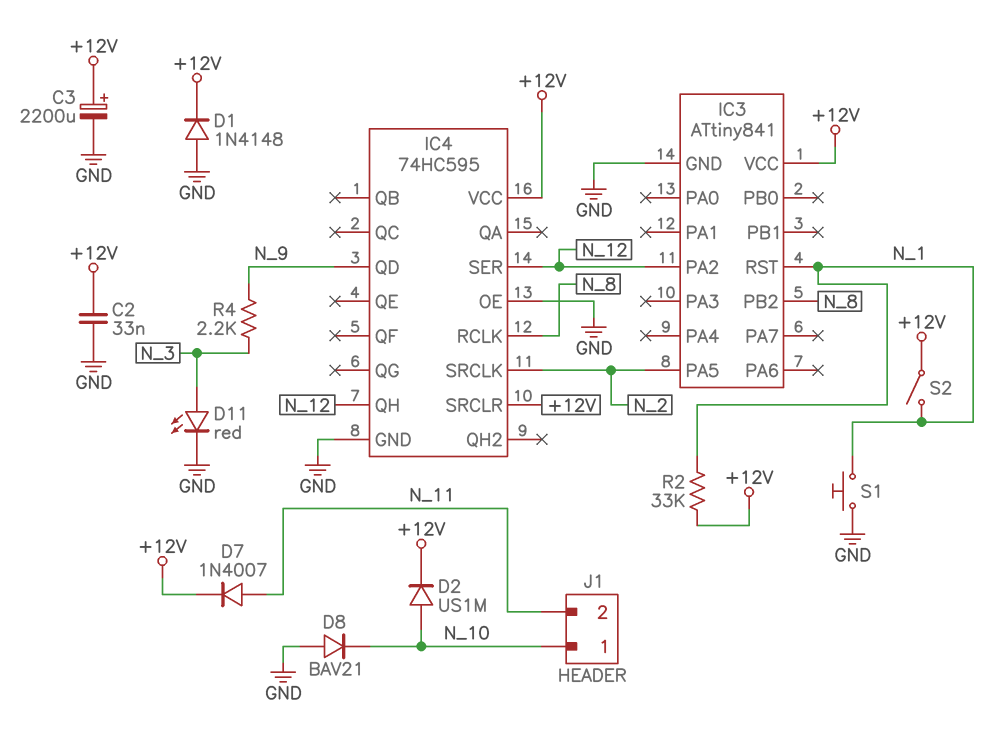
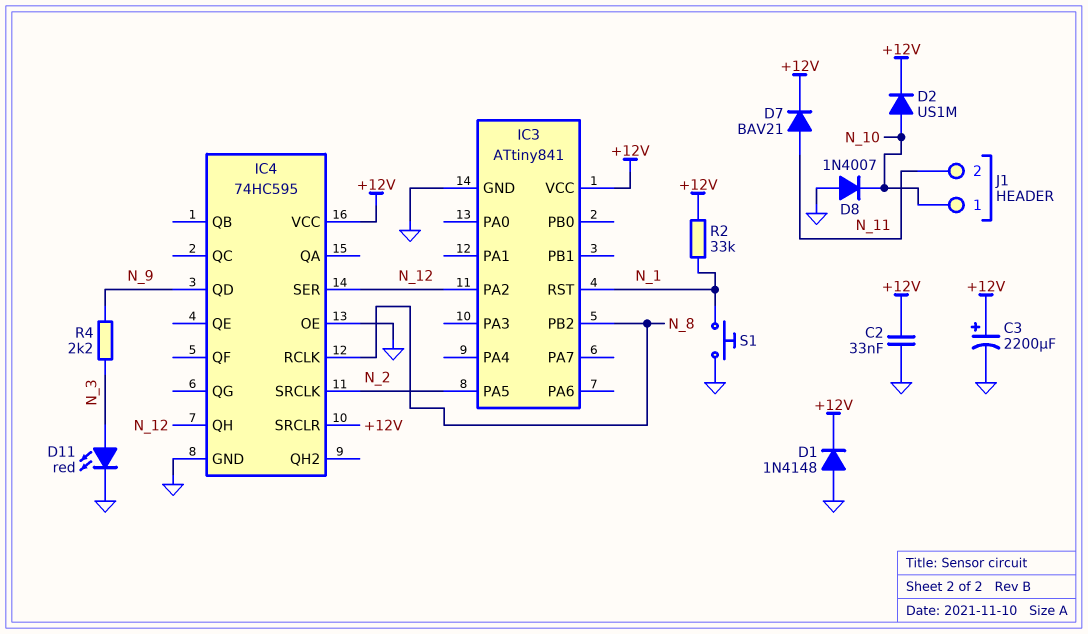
D7: diode 1N4007 (A N_11, K +12V) -> diode BAV21 (A N_11, K +12V)
D8: diode BAV21 (A GND, K N_10) -> diode 1N4007 (A GND, K N_10)
S2: switch (+12V, N_1) -> none

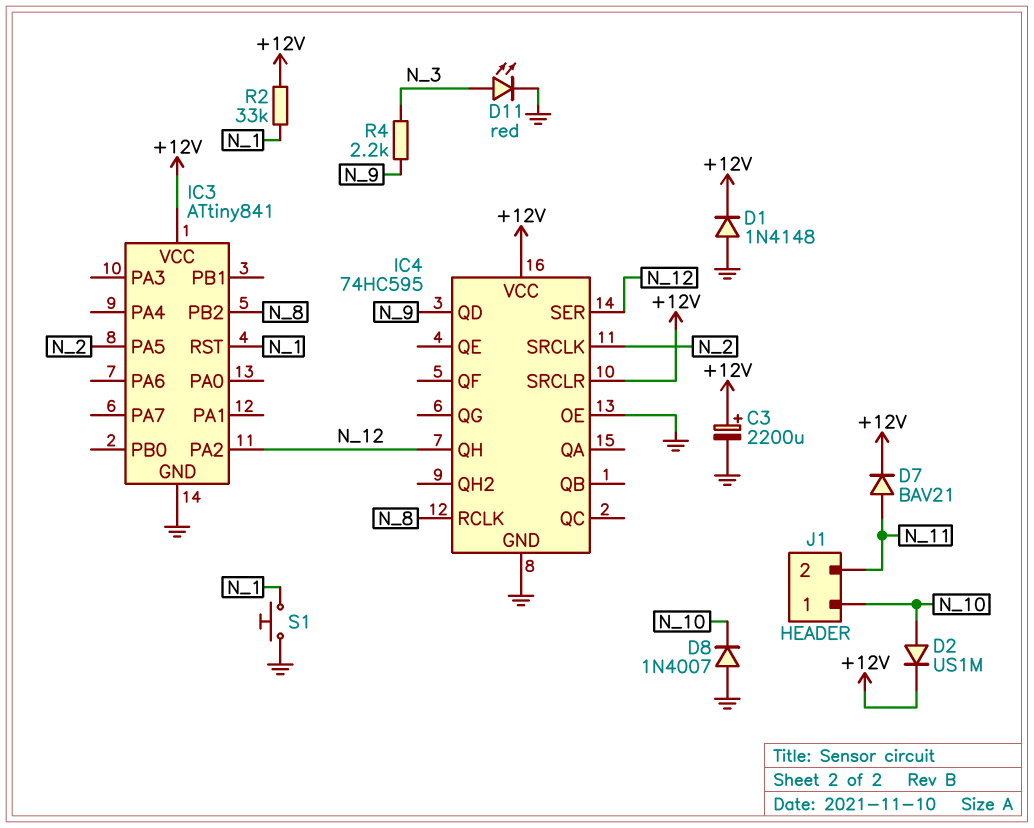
C2: 33nF (+12V, GND) -> none

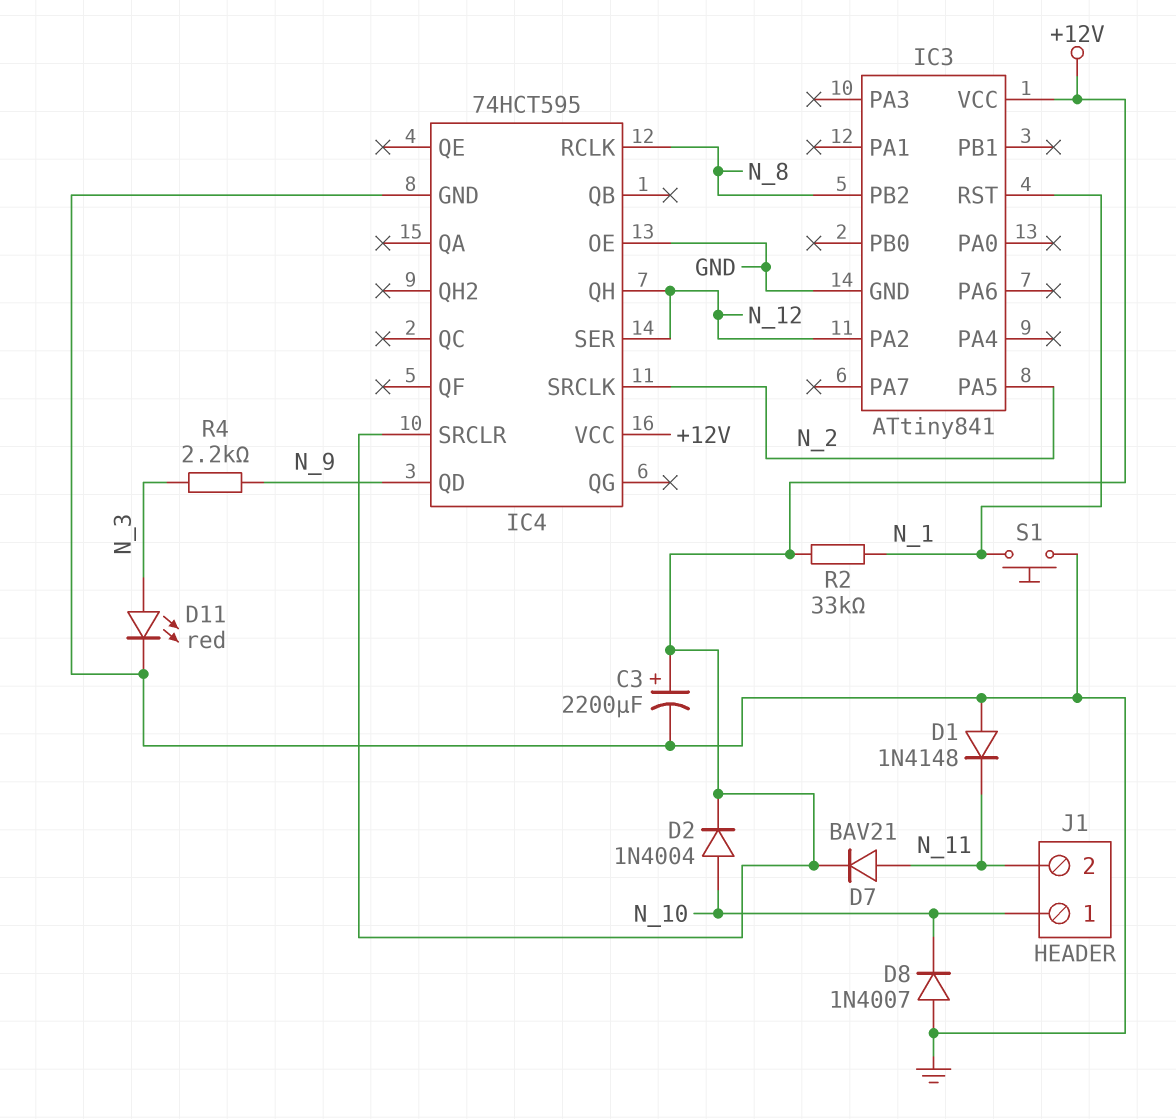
D1: diode 1N4148 (A GND, K +12V) -> diode 1N4148 (A GND, K N_11)
D2: diode US1M (A N_10, K +12V) -> diode 1N4004 (A N_10, K +12V)
IC4: 74HC595 -> 74HCT595

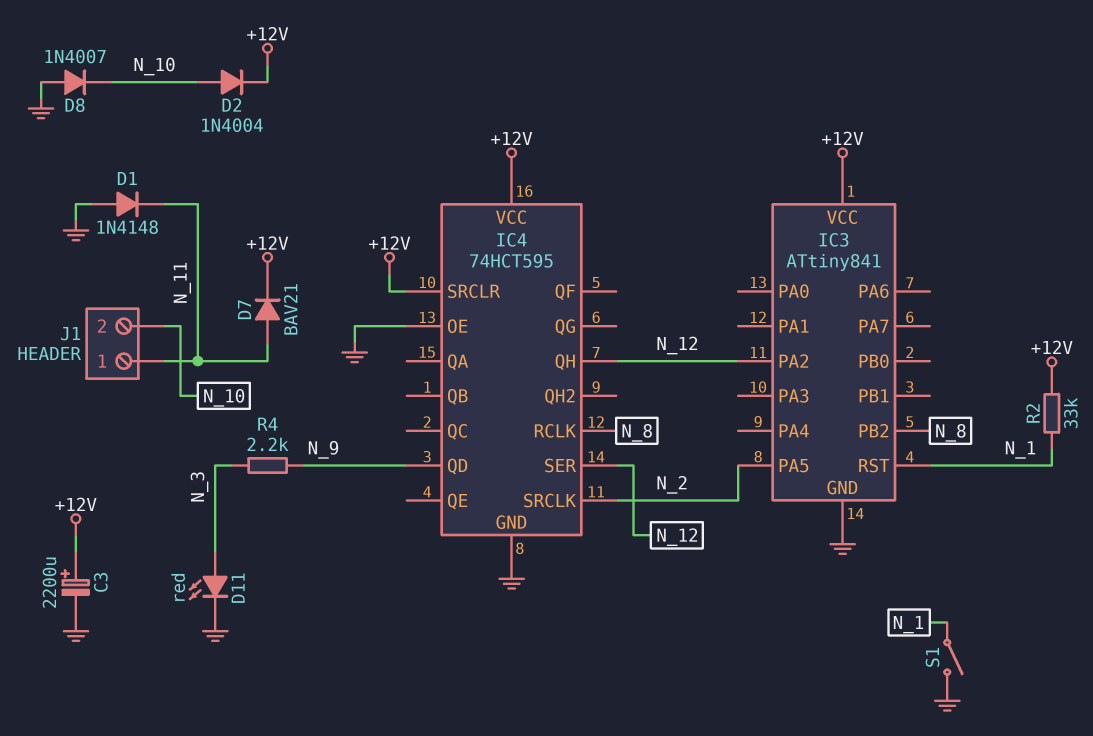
J1 pin 1: N_10 -> N_11
J1 pin 2: N_11 -> N_10
S1: button (GND, N_1) -> switch (GND, N_1)

